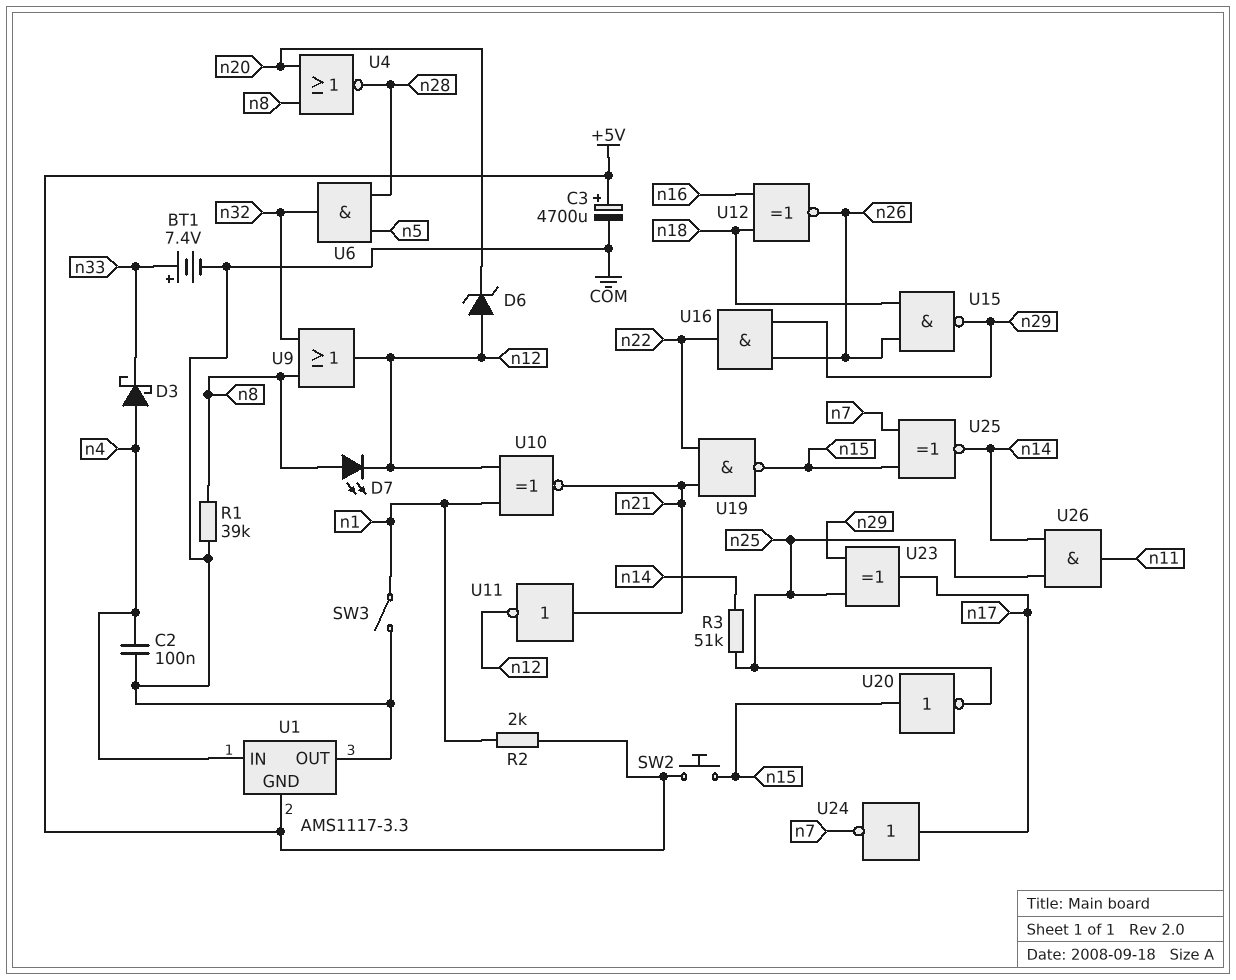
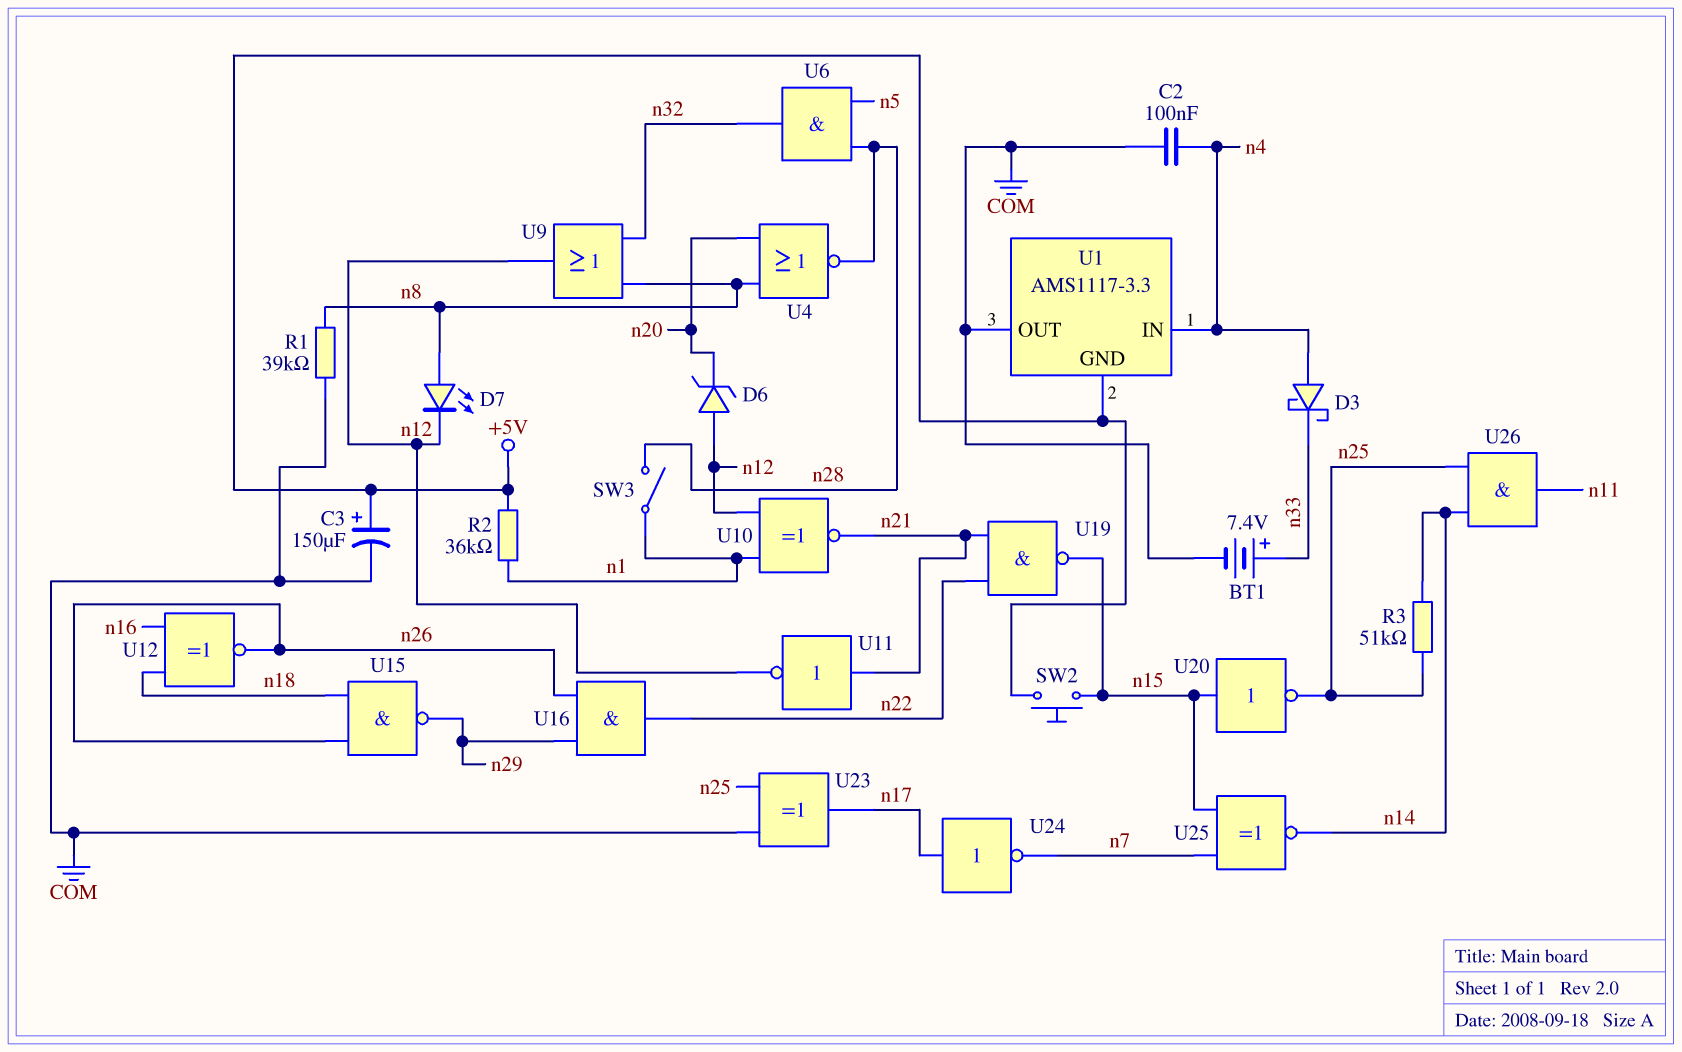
C3: 4700uF (plus +5V, minus COM) -> 150uF (plus +5V, minus COM)
R2: 2k (+5V, n1) -> 36k (+5V, n1)
SW3: switch (COM, n1) -> switch (n1, n28)
U23: XOR (in n25, in n29, out n17) -> XOR (in COM, in n25, out n17)

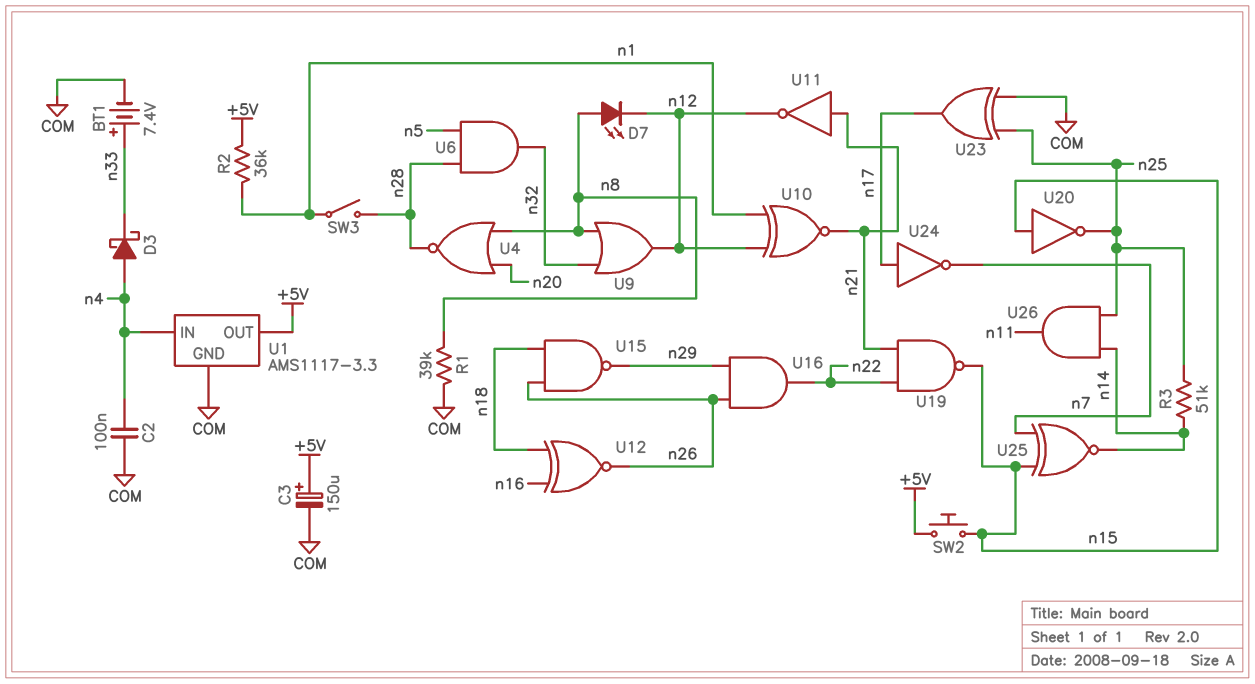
D6: zener (A n12, K n20) -> none
U1 pin GND: +5V -> COM
U1 pin OUT: COM -> +5V

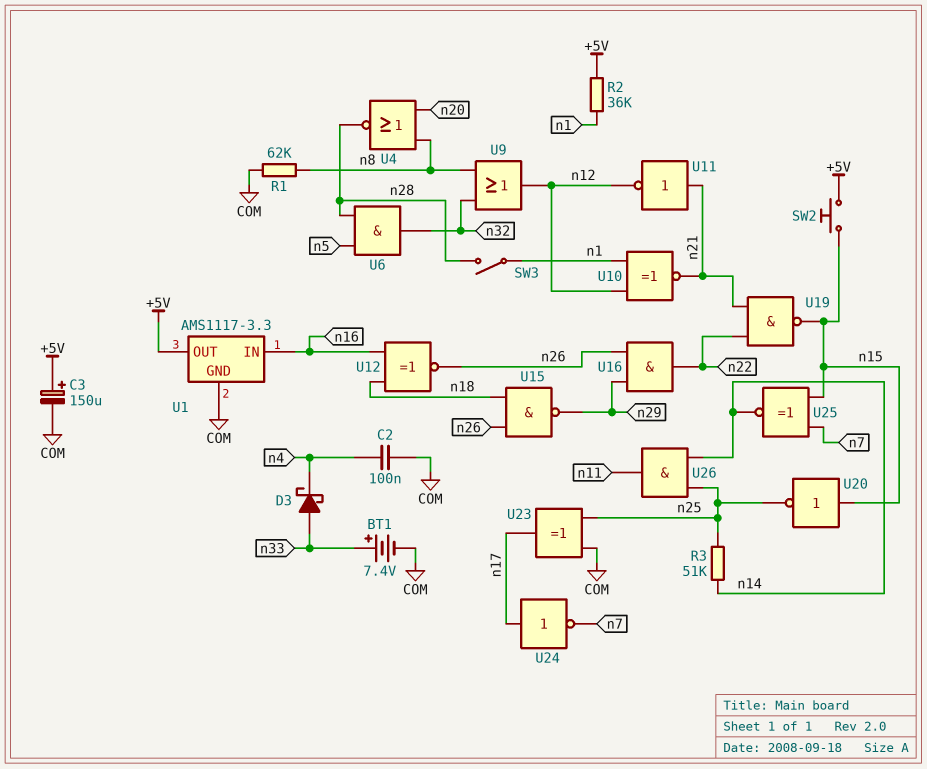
D3: schottky (A n4, K n33) -> schottky (A n33, K n4)
D7: LED (A n8, K n12) -> none
R1: 39k (COM, n8) -> 62k (COM, n8)
U1 pin IN: n4 -> n16

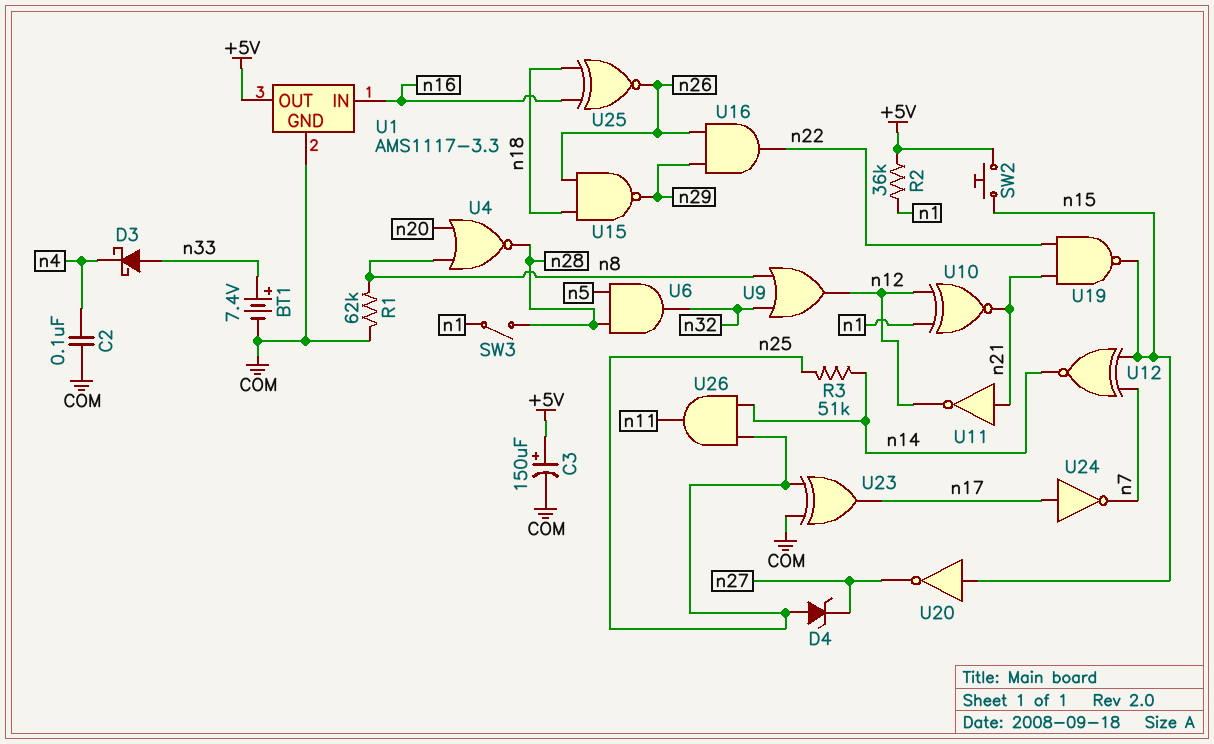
D4: none -> zener (A n25, K n27)
U12: XNOR (in n16, in n18, out n26) -> XNOR (in n7, in n15, out n14)
U20: NOT (in n15, out n25) -> NOT (in n15, out n27)
U25: XNOR (in n7, in n15, out n14) -> XNOR (in n16, in n18, out n26)

